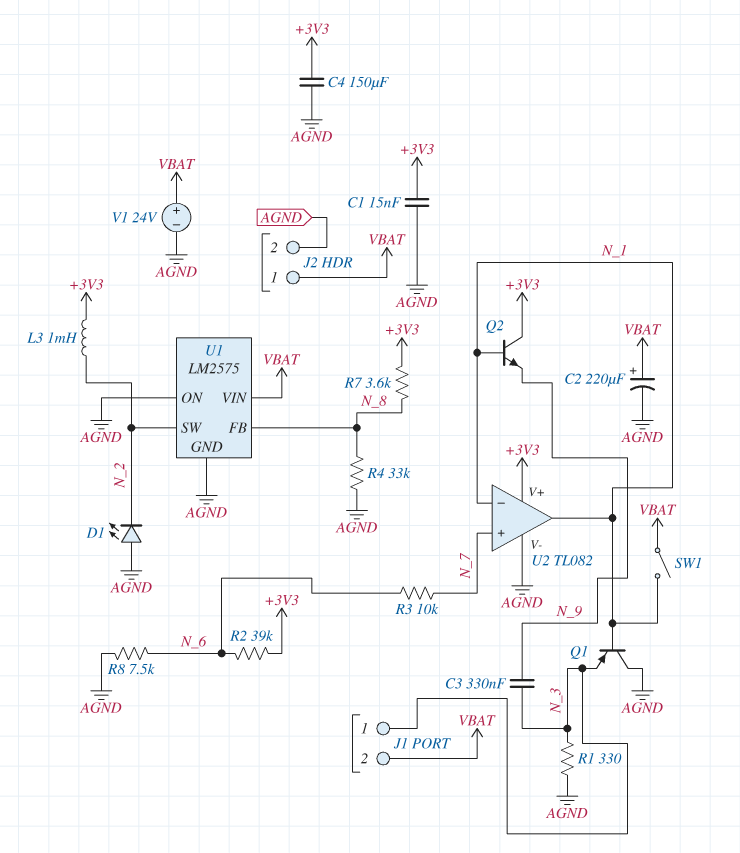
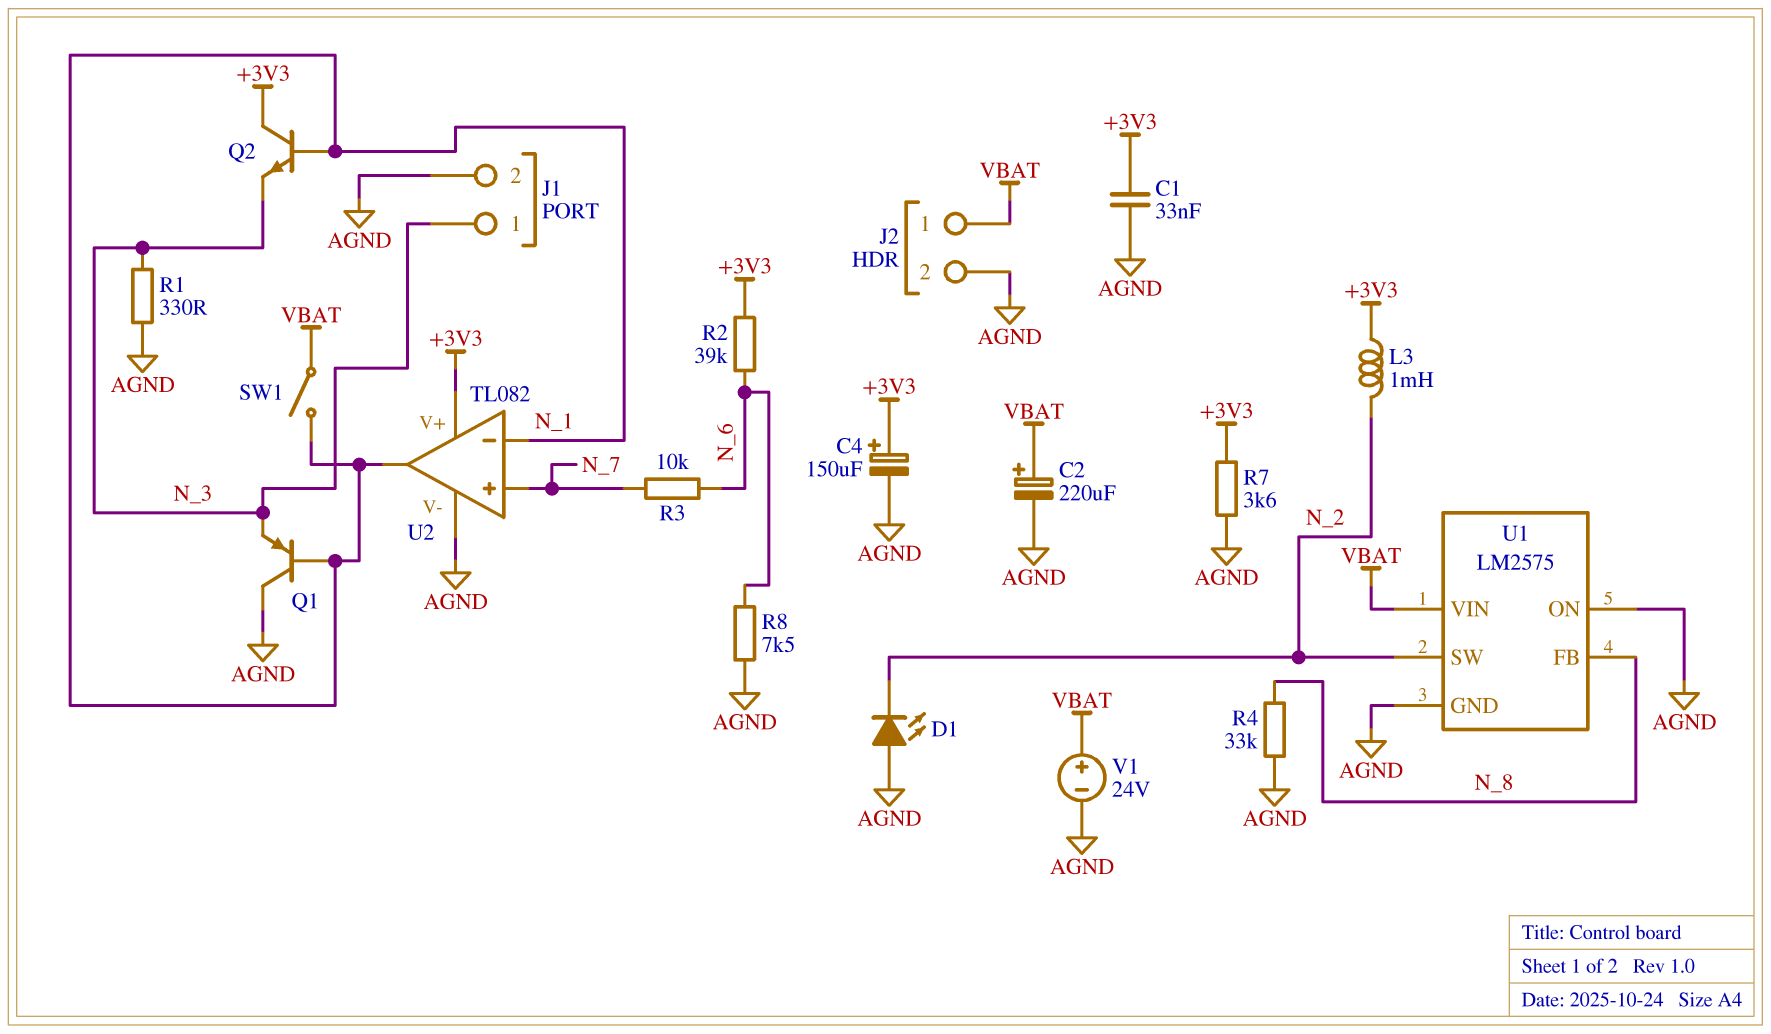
C1: 15nF (+3V3, AGND) -> 33nF (+3V3, AGND)
C3: 330nF (N_3, N_9) -> none
C4: 150uF (+3V3, AGND) -> 150uF (plus +3V3, minus AGND)
J1 pin 2: VBAT -> AGND
Q2: NPN (B N_1, C +3V3, E N_9) -> NPN (B N_1, C +3V3, E N_3)
R7: 3.6k (+3V3, N_8) -> 3.6k (+3V3, AGND)

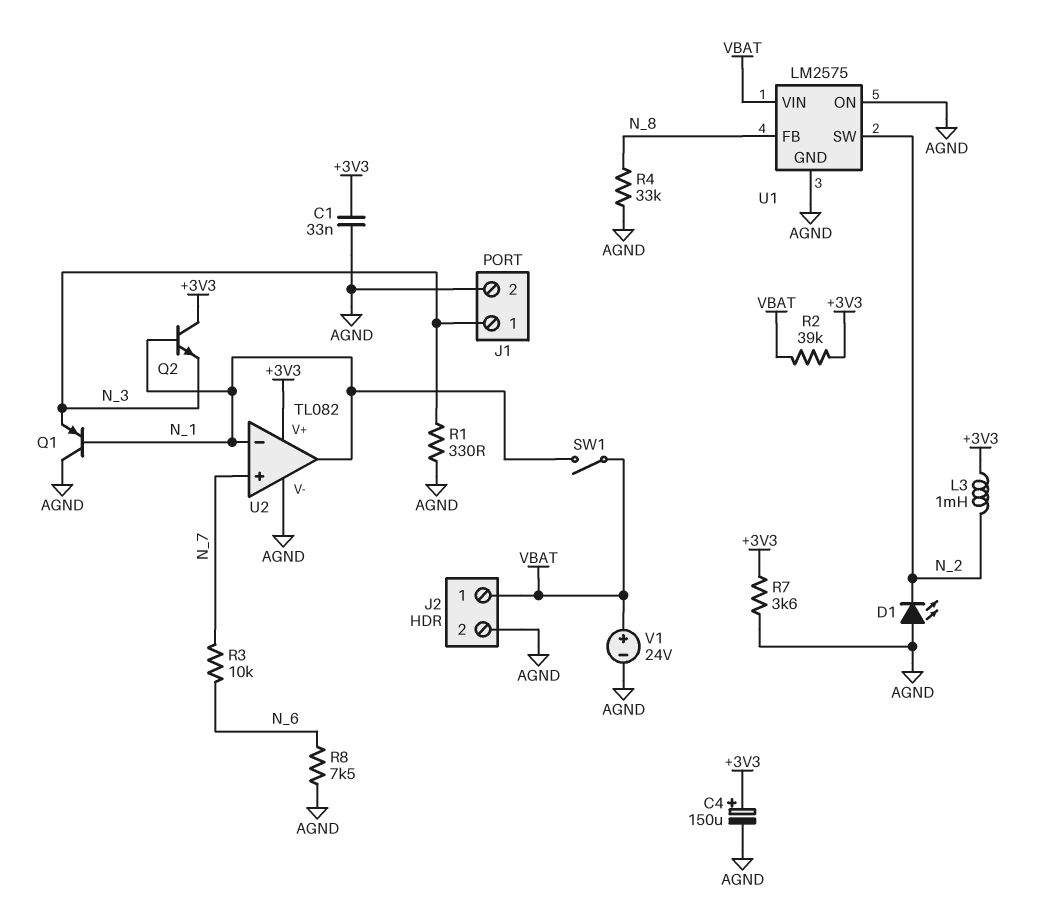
C2: 220uF (plus VBAT, minus AGND) -> none
R2: 39k (+3V3, N_6) -> 39k (+3V3, VBAT)

